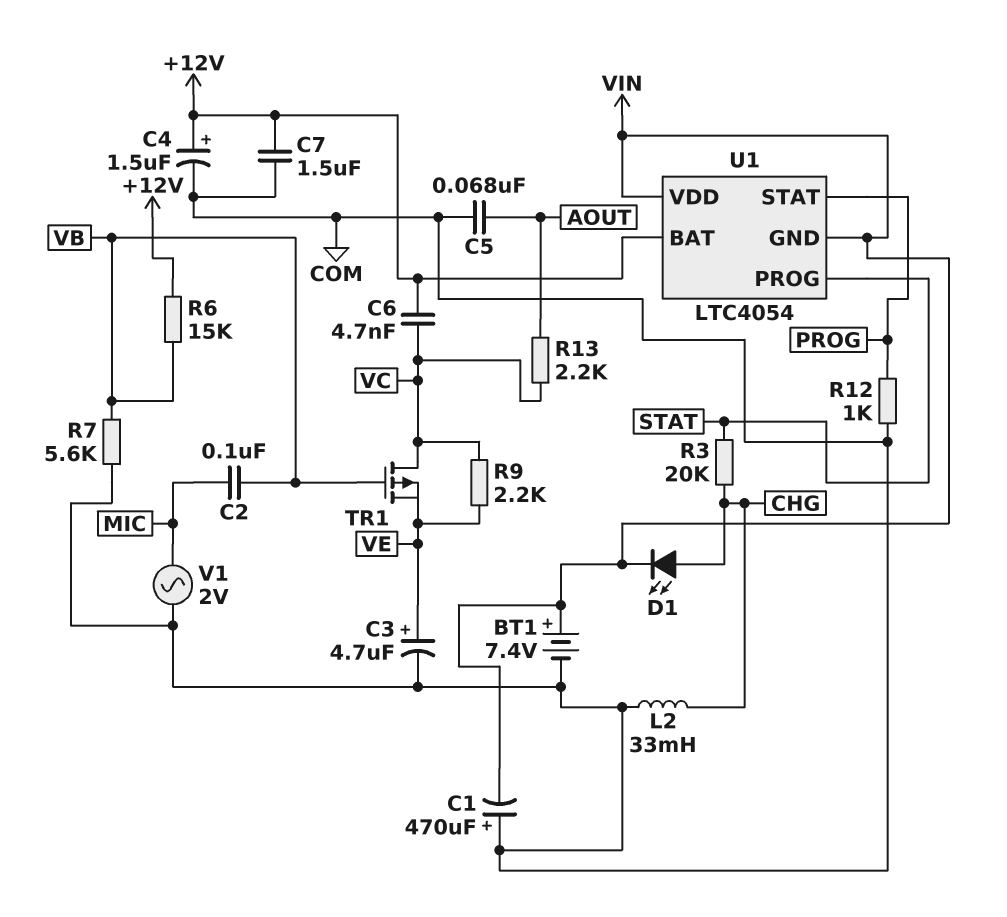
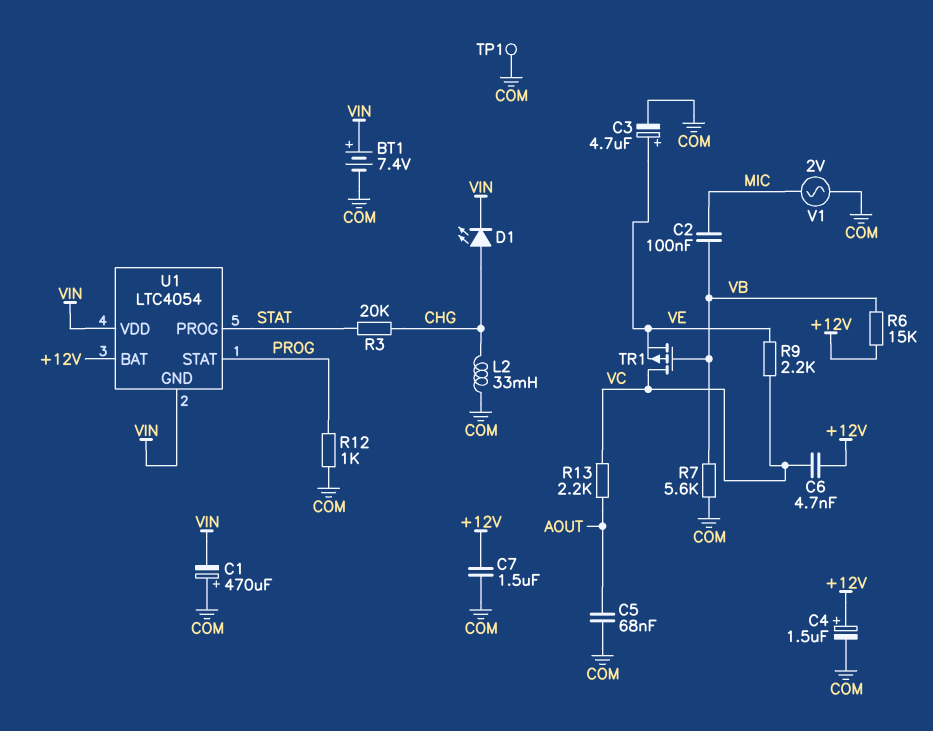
TP1: none -> test point (COM)

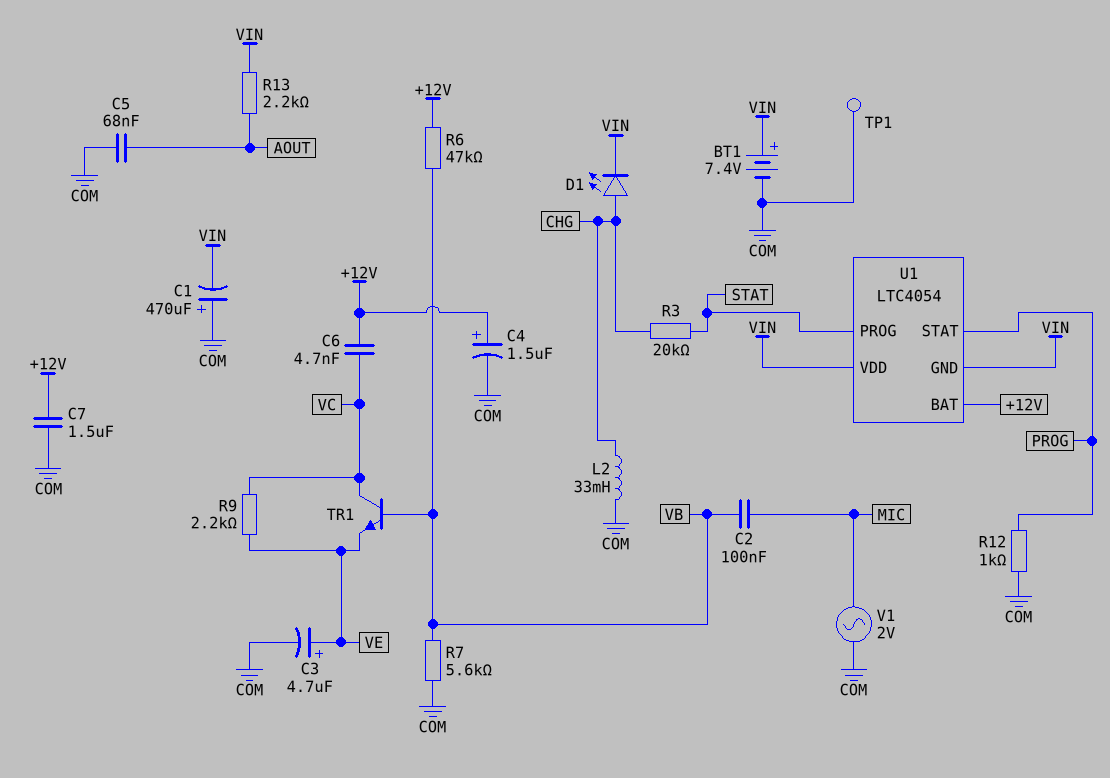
R6: 15k (+12V, VB) -> 47k (+12V, VB)
R13: 2.2k (AOUT, VC) -> 2.2k (AOUT, VIN)
TR1: PMOS (G VB, D VC, S VE) -> NPN (B VB, C VC, E VE)

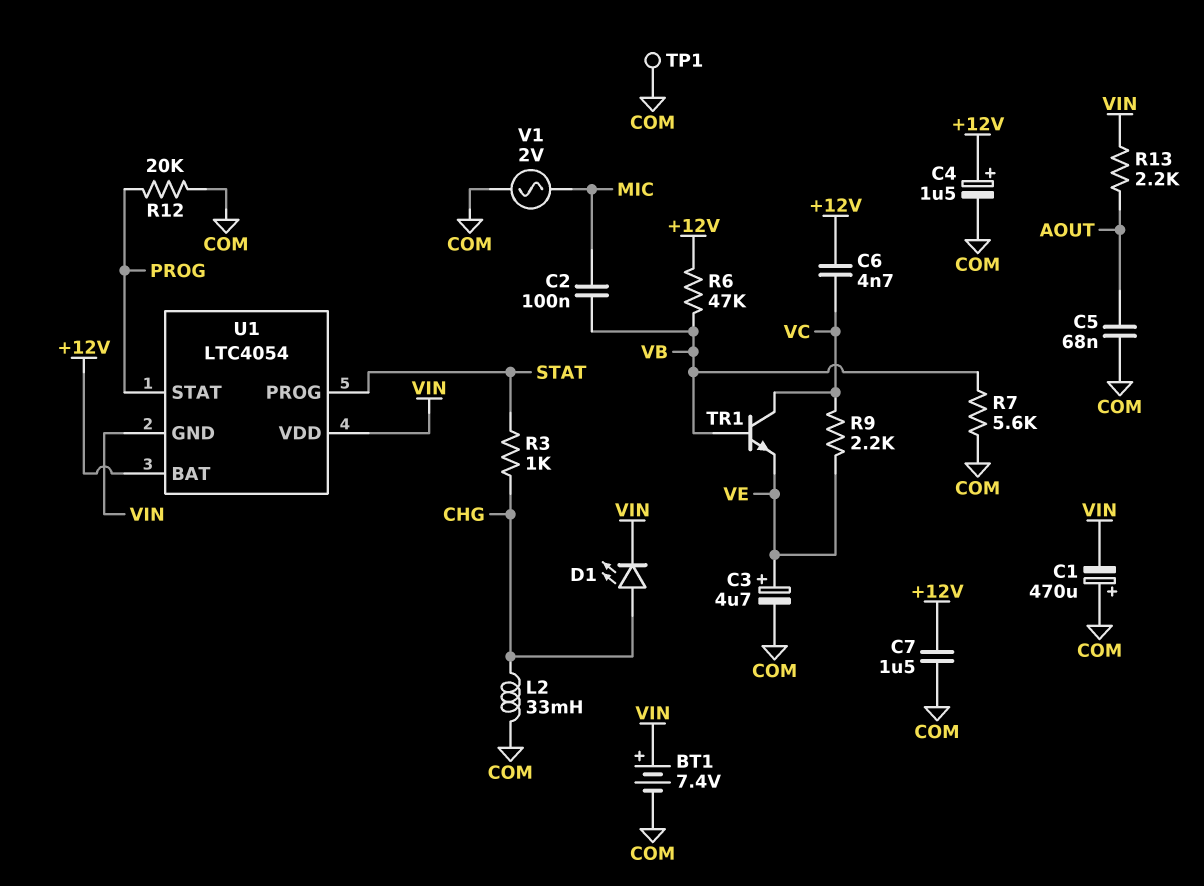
R3: 20k (CHG, STAT) -> 1k (CHG, STAT)
R12: 1k (COM, PROG) -> 20k (COM, PROG)

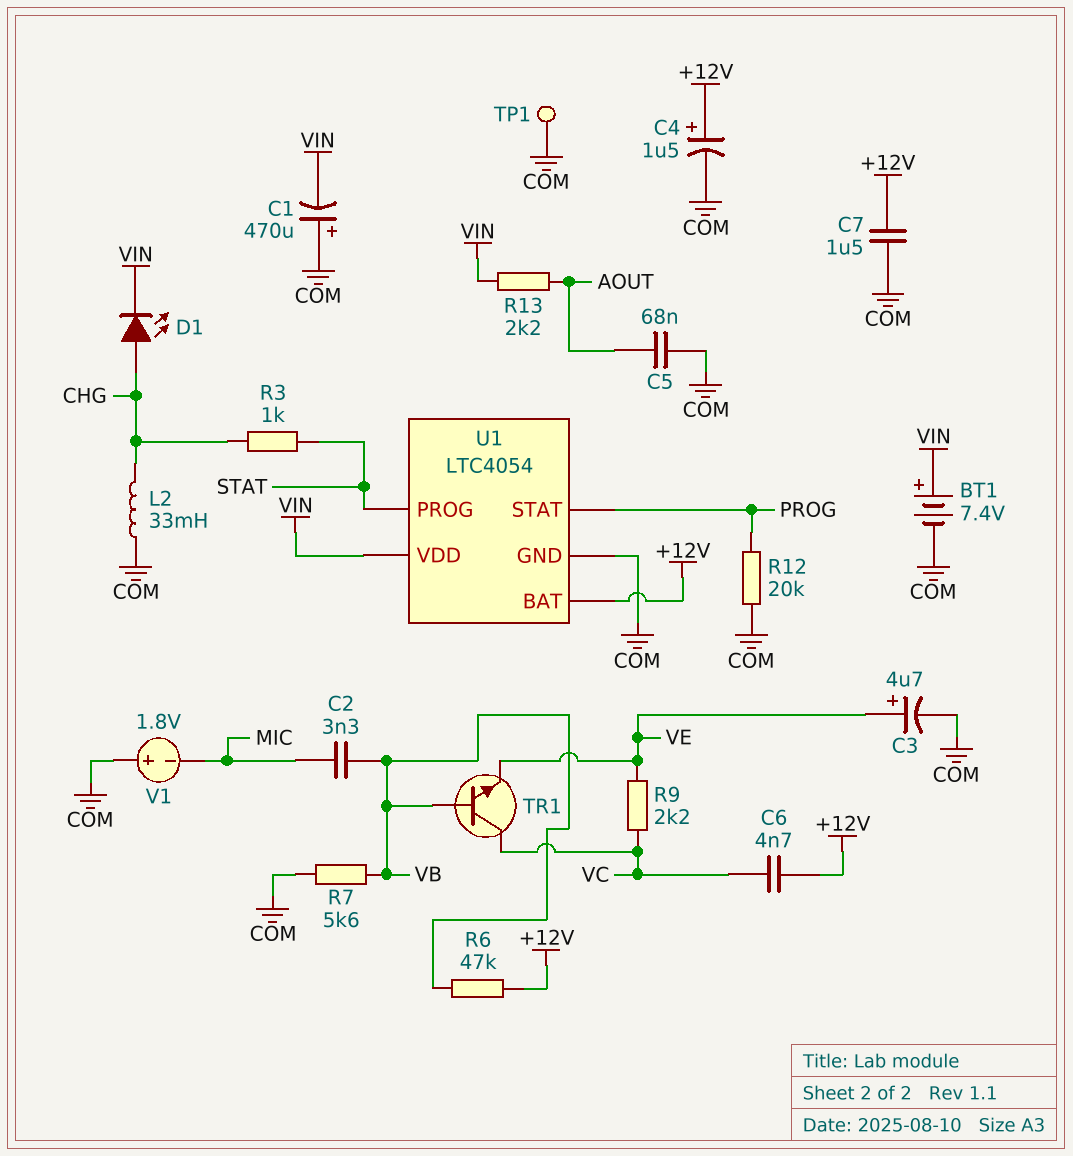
C2: 100nF (MIC, VB) -> 3.3nF (MIC, VB)
U1 pin GND: VIN -> COM
V1: AC 2V (COM, MIC) -> 1.8V (plus COM, minus MIC)

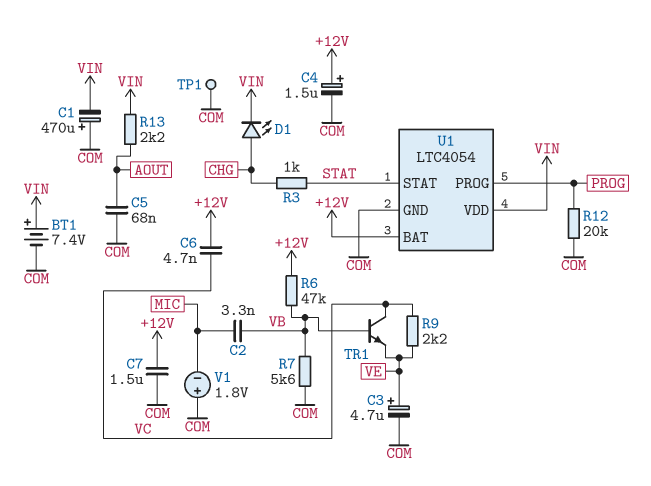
L2: 33mH (CHG, COM) -> none
U1 pin PROG: STAT -> PROG
U1 pin STAT: PROG -> STAT

